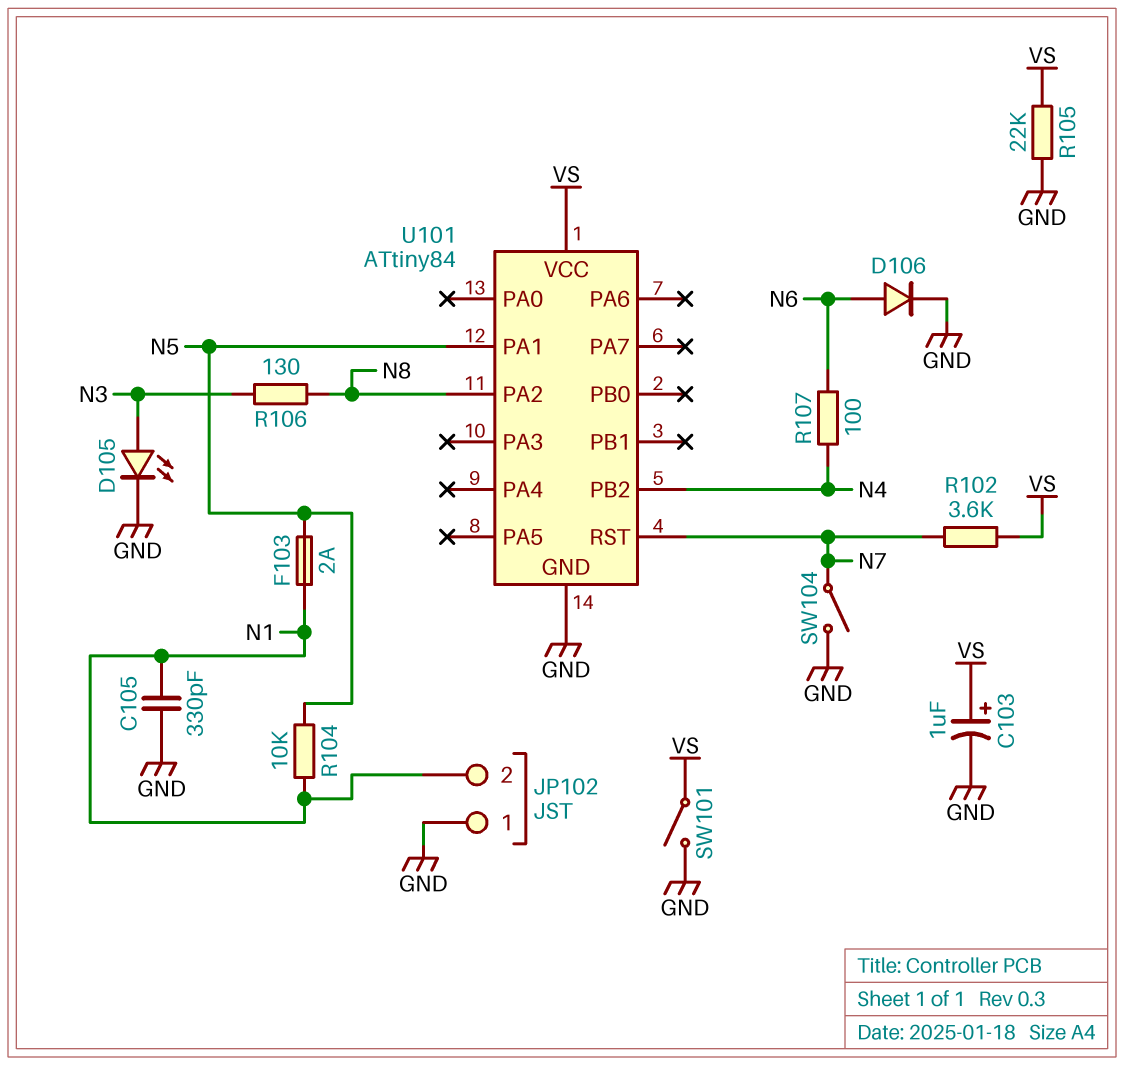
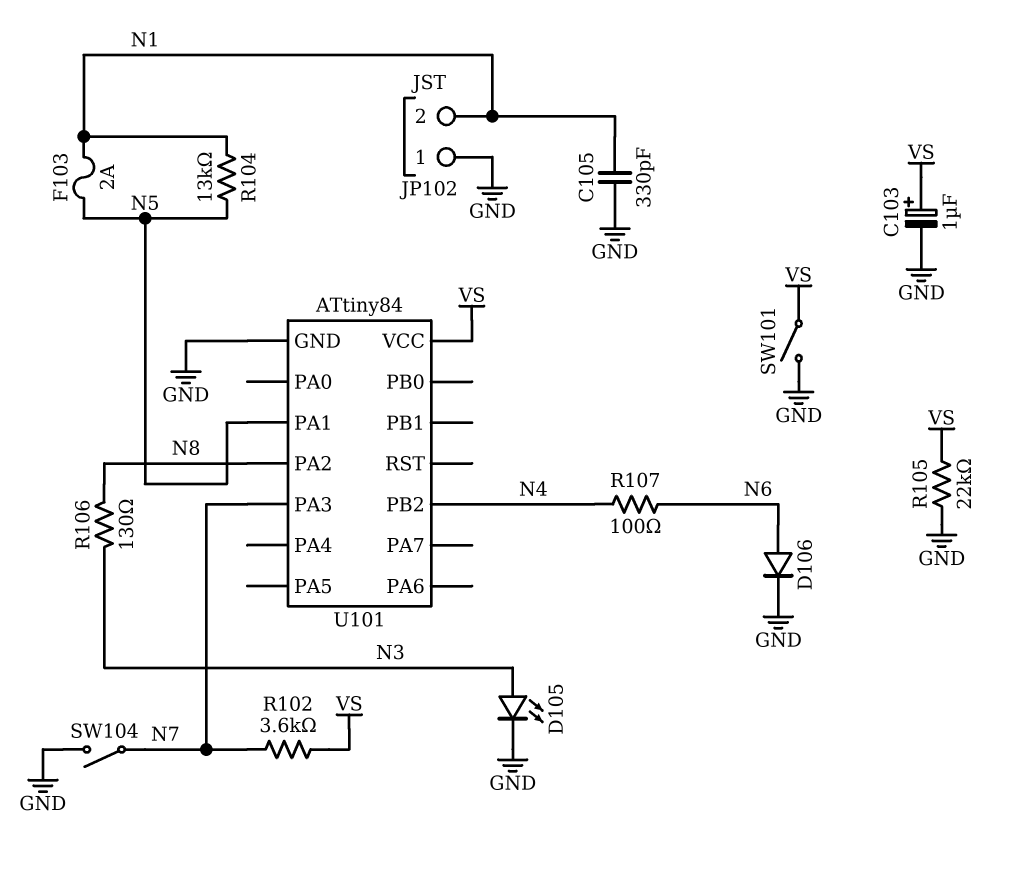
R104: 10k (N1, N5) -> 13k (N1, N5)
U101 pin PA3: none -> N7
U101 pin RST: N7 -> none

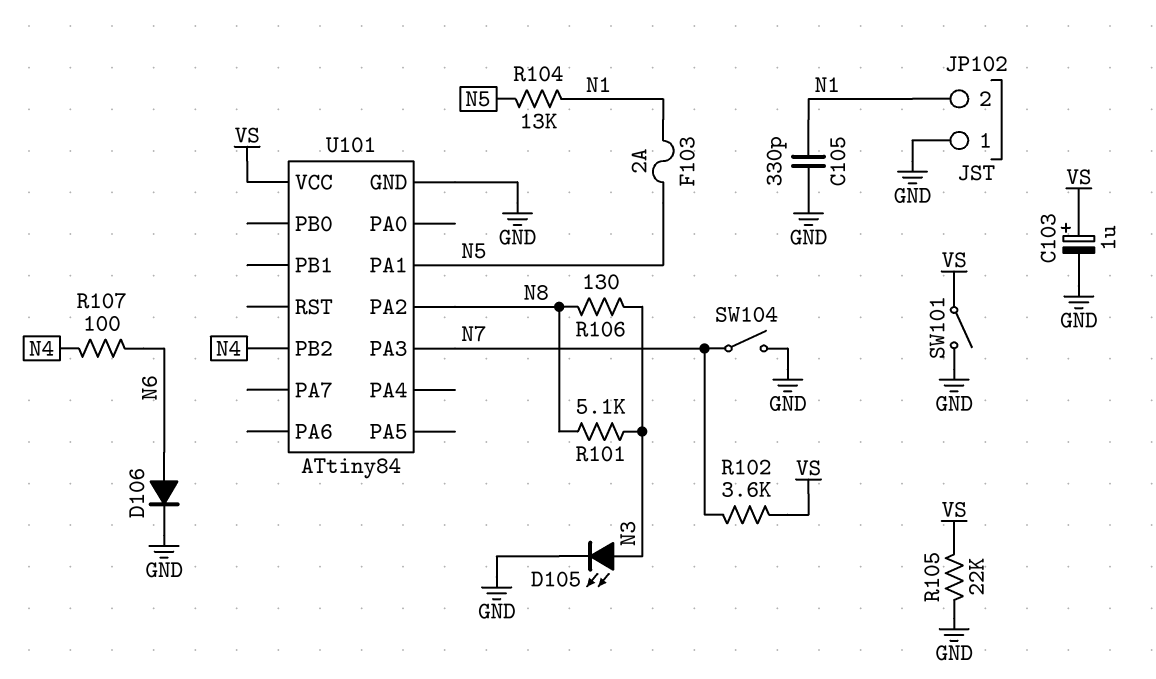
R101: none -> 5.1k (N3, N8)

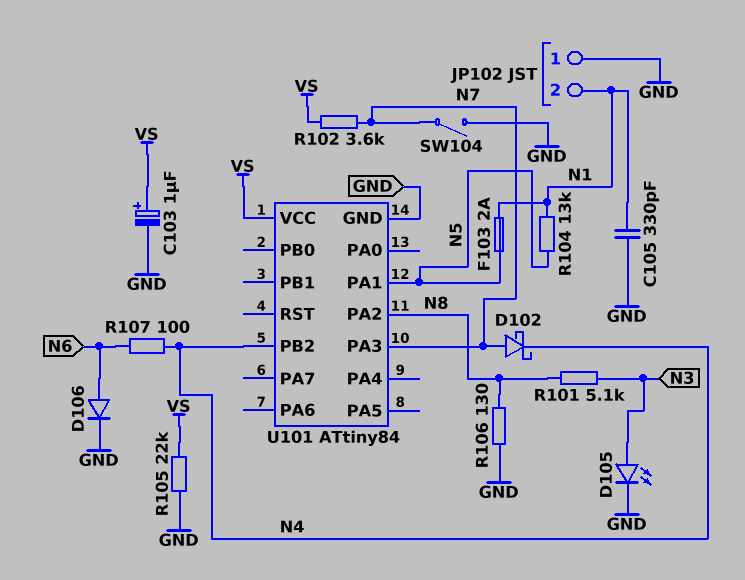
D102: none -> schottky (A N7, K N4)
R106: 130 (N3, N8) -> 130 (GND, N8)
SW101: switch (GND, VS) -> none

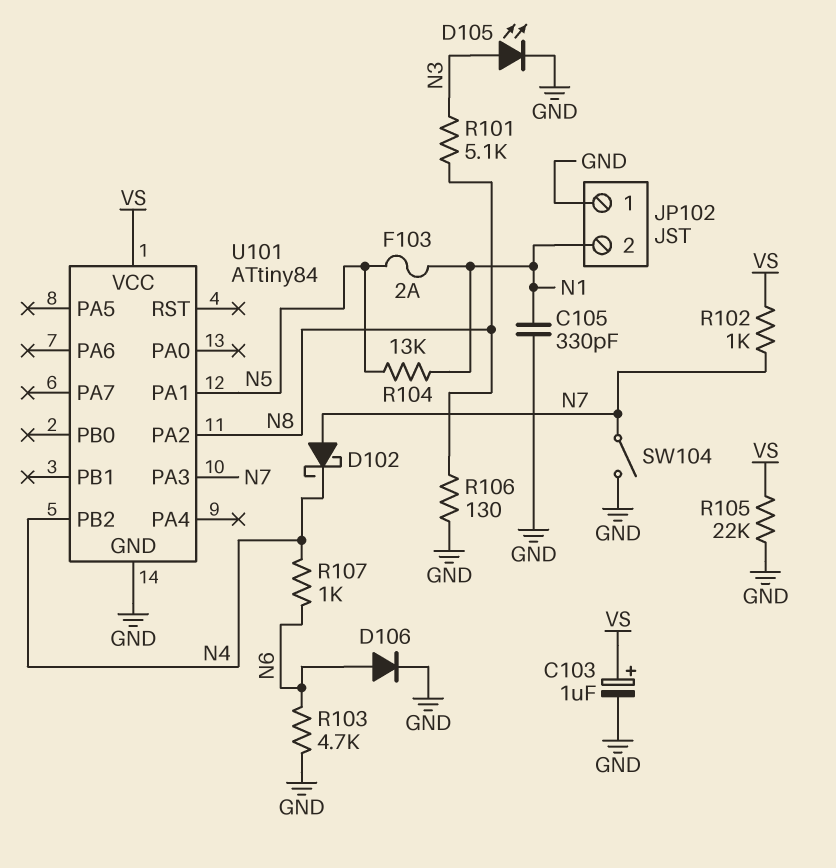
R102: 3.6k (N7, VS) -> 1k (N7, VS)
R103: none -> 4.7k (GND, N6)
R107: 100 (N4, N6) -> 1k (N4, N6)

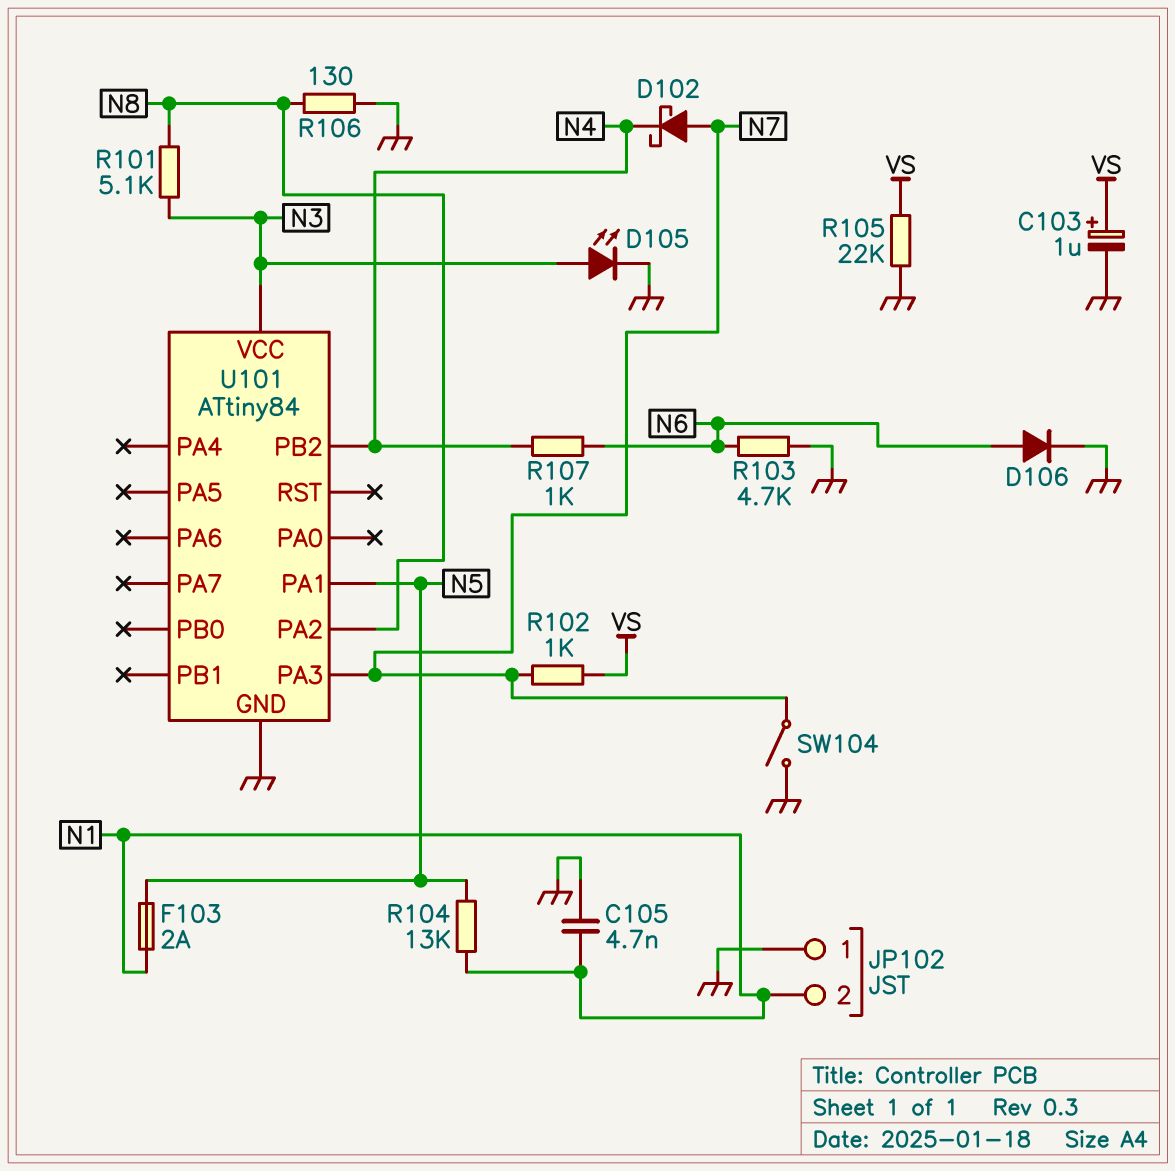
C105: 330pF (GND, N1) -> 4.7nF (GND, N1)
U101 pin VCC: VS -> N3

